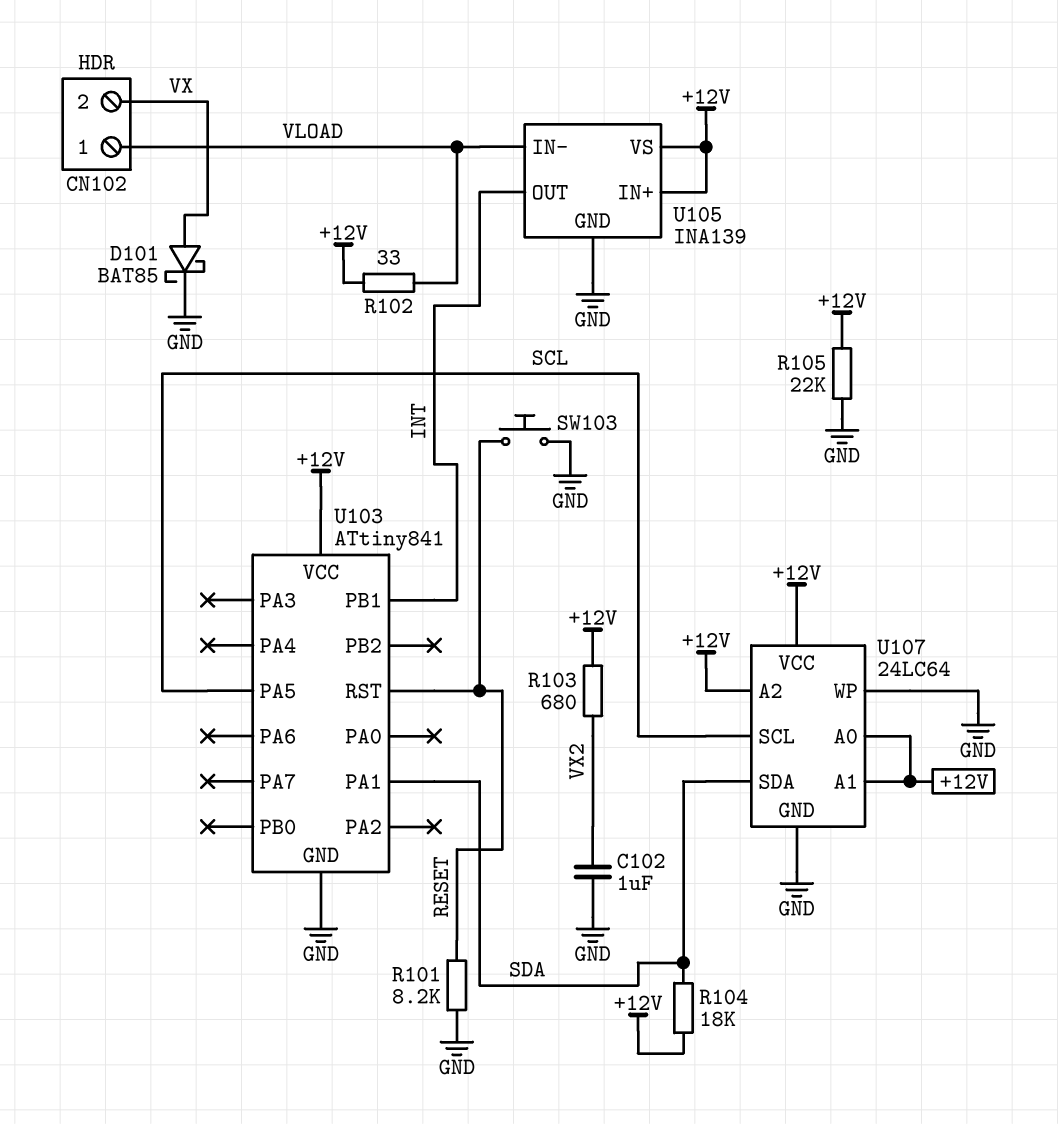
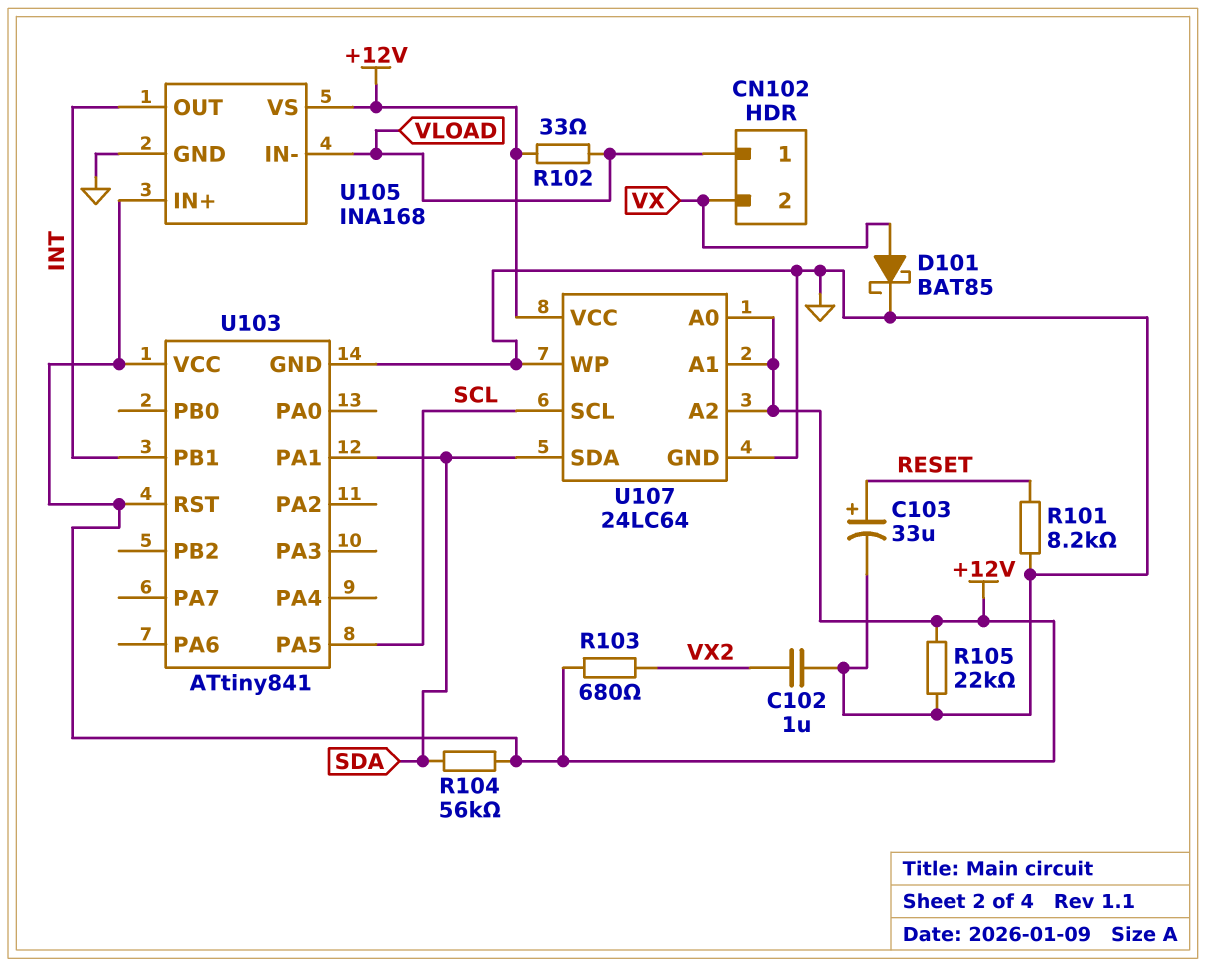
C103: none -> 33uF (plus RESET, minus GND)
R104: 18k (+12V, SDA) -> 56k (+12V, SDA)
SW103: button (GND, RESET) -> none
U103 pin RST: RESET -> +12V
U105: INA139 -> INA168

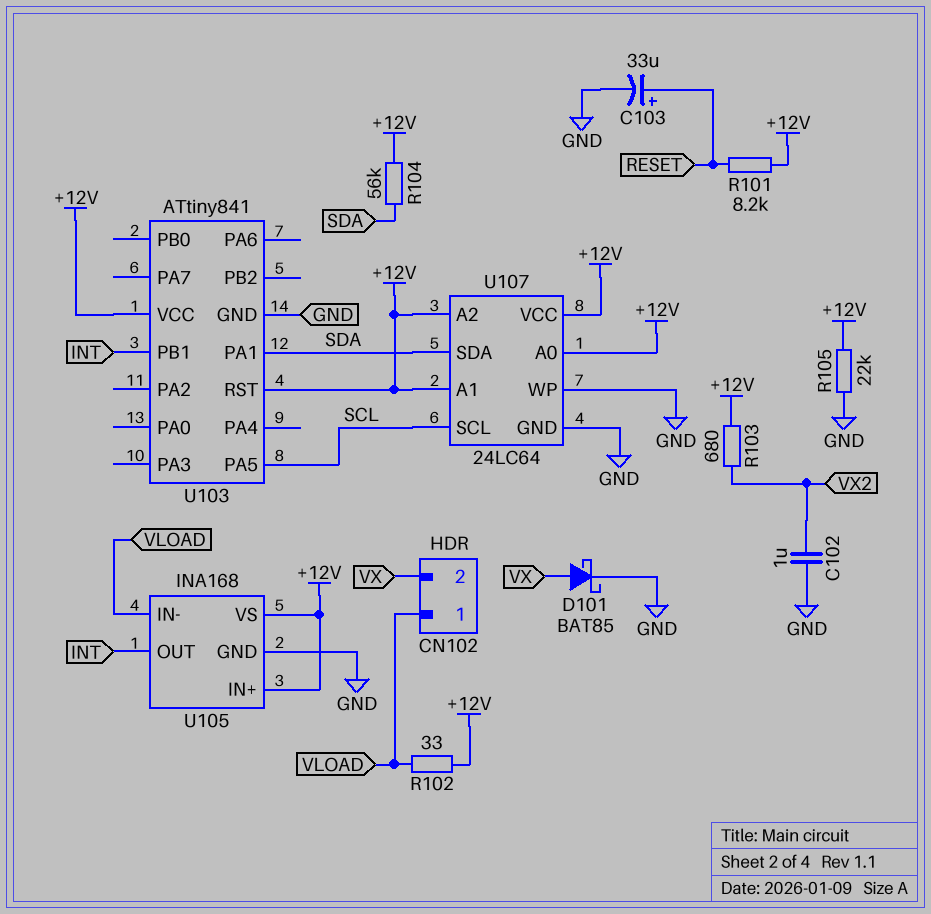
R101: 8.2k (GND, RESET) -> 8.2k (+12V, RESET)

